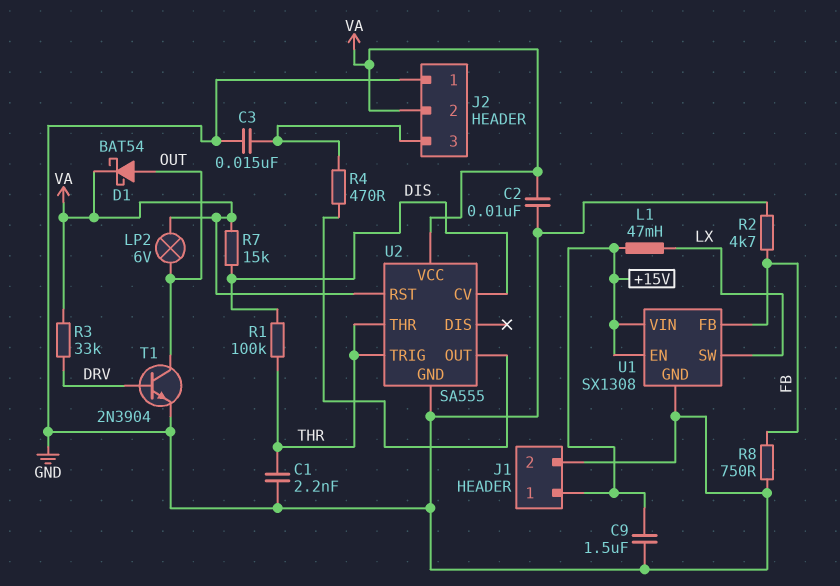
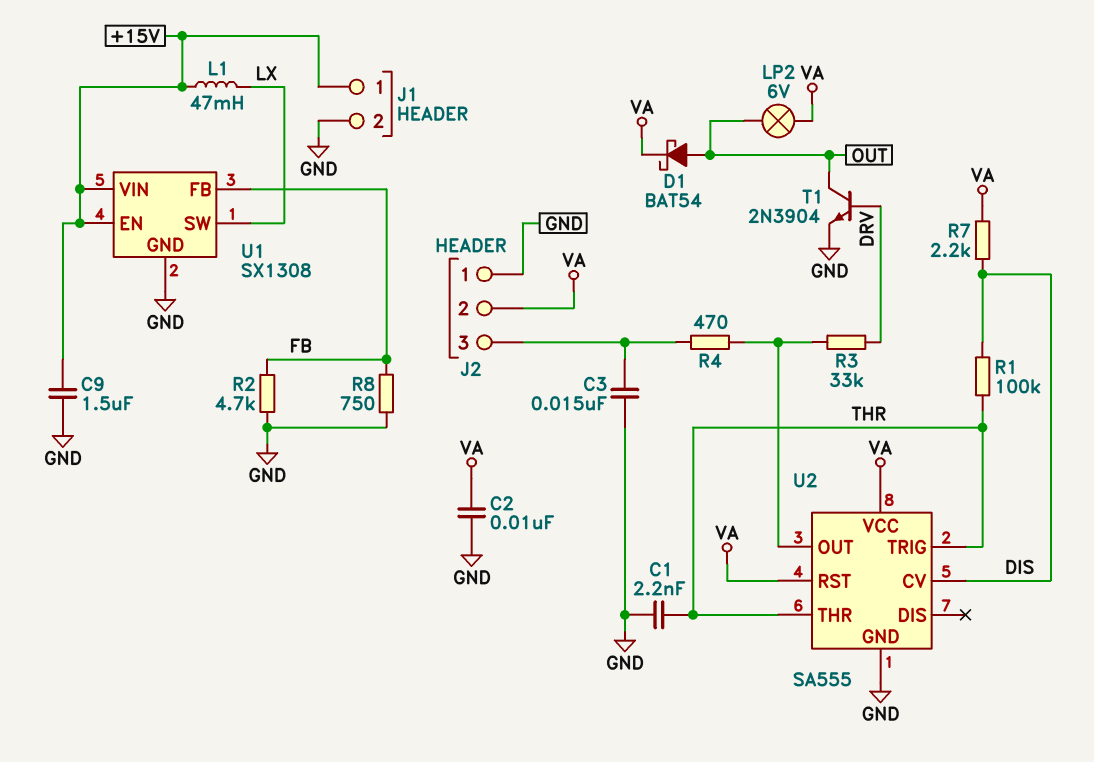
R3: 33k (DRV, VA) -> 33k (DRV, U2/OUT)
R7: 15k (DIS, VA) -> 2.2k (DIS, VA)

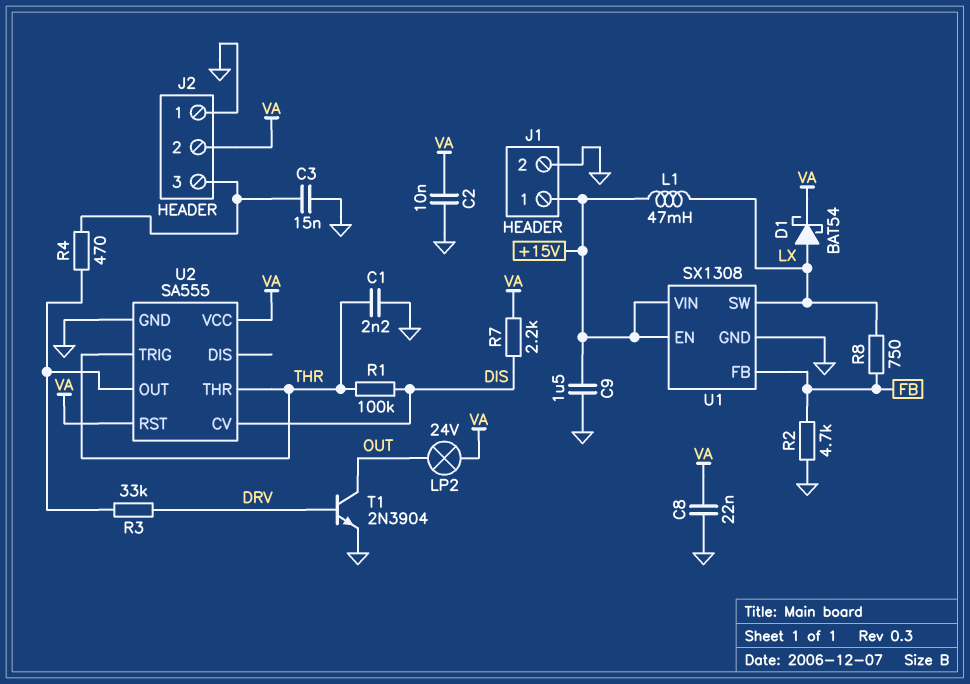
C8: none -> 22nF (GND, VA)
D1: schottky BAT54 (A OUT, K VA) -> schottky BAT54 (A LX, K VA)
LP2: lamp 6V (OUT, VA) -> lamp 24V (OUT, VA)
R8: 750 (FB, GND) -> 750 (FB, LX)

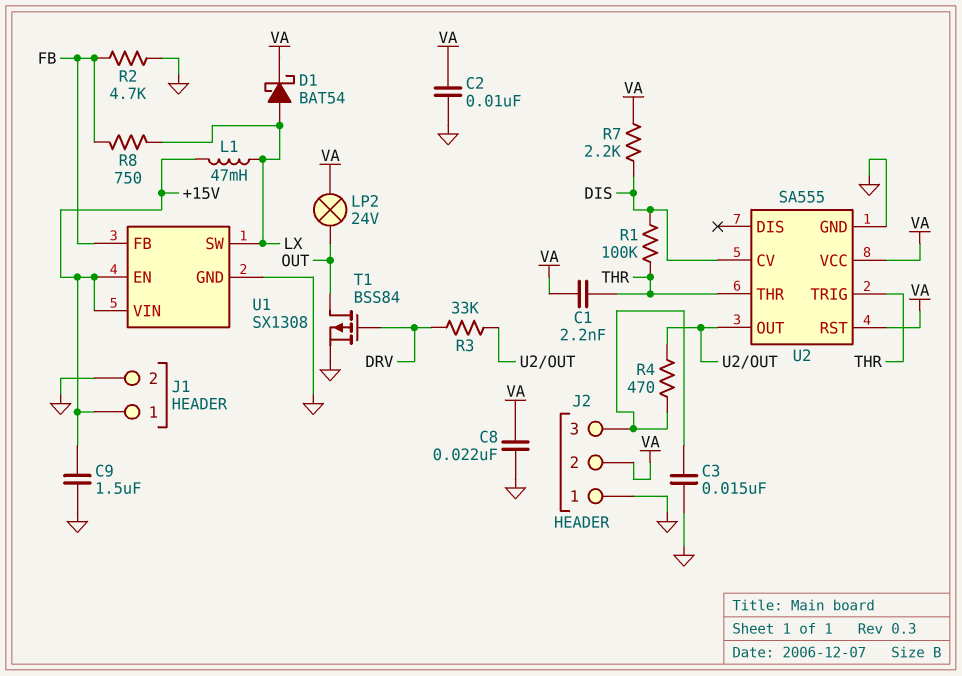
C1: 2.2nF (GND, THR) -> 2.2nF (THR, VA)
T1: NPN 2N3904 (B DRV, C OUT, E GND) -> PMOS BSS84 (G DRV, D OUT, S GND)

